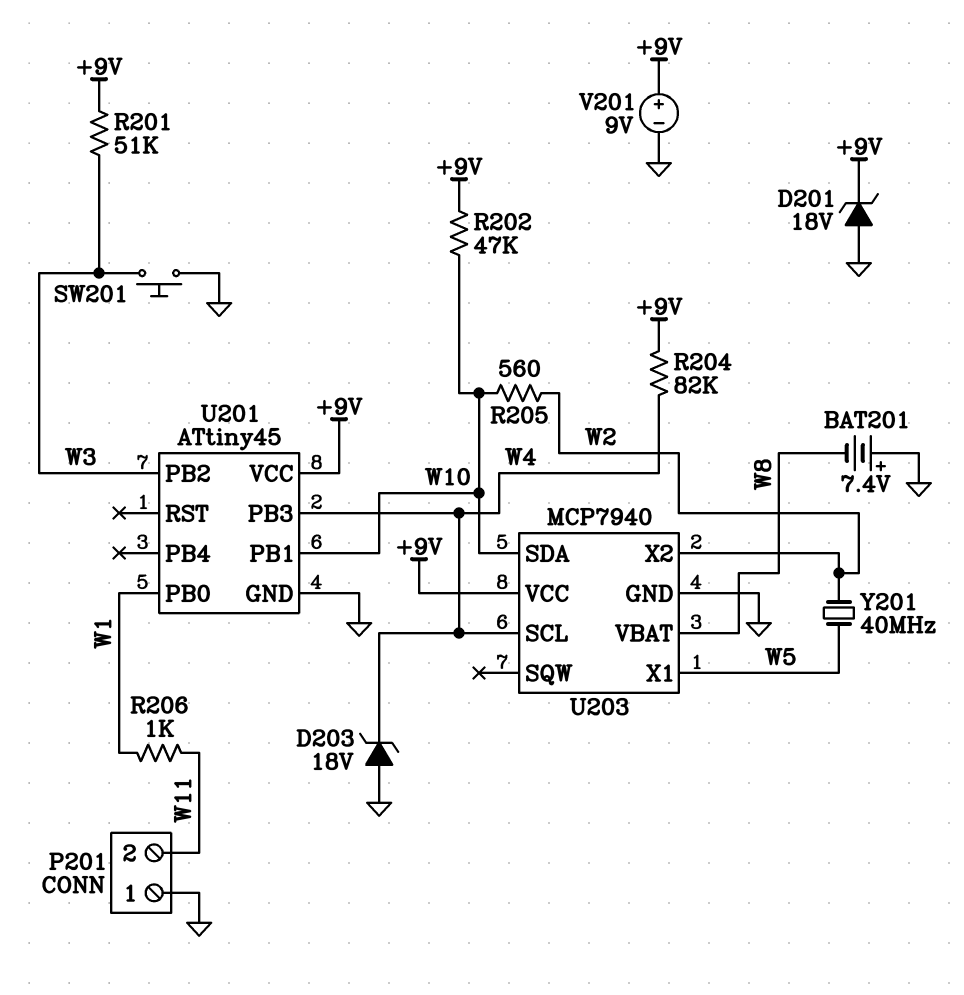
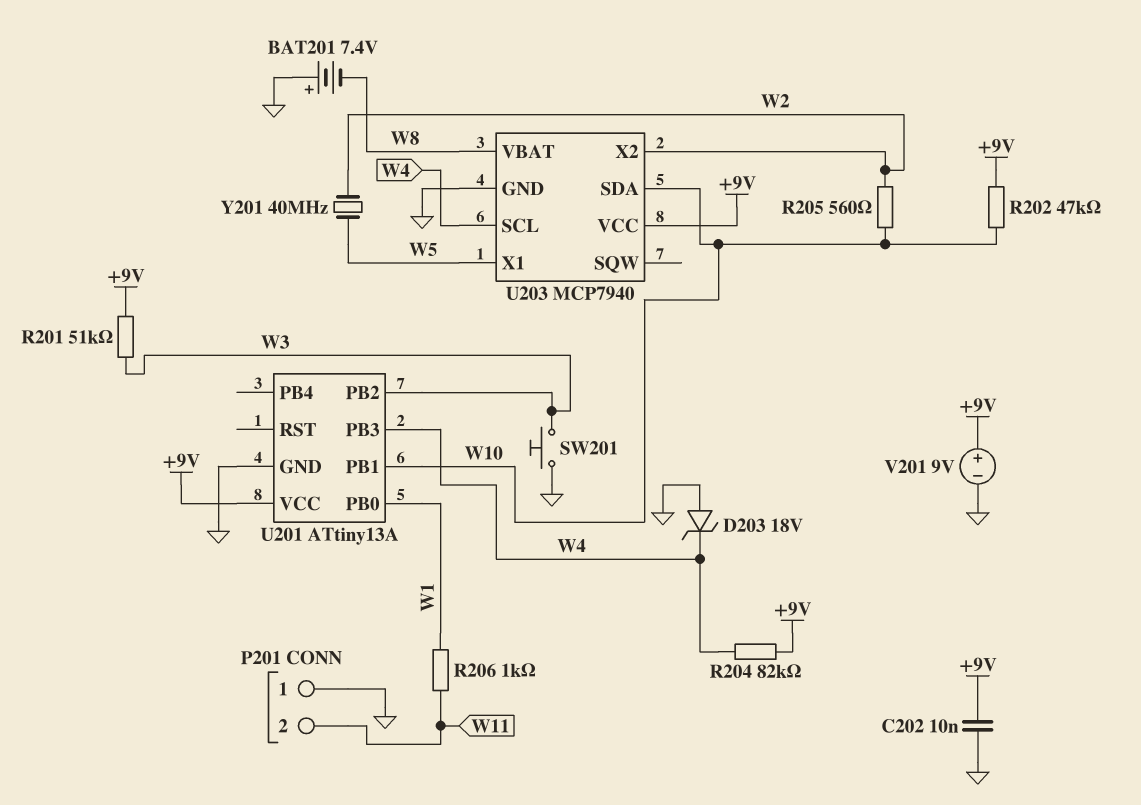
C202: none -> 10nF (+9V, GND)
D201: zener 18V (A GND, K +9V) -> none
U201: ATtiny45 -> ATtiny13A

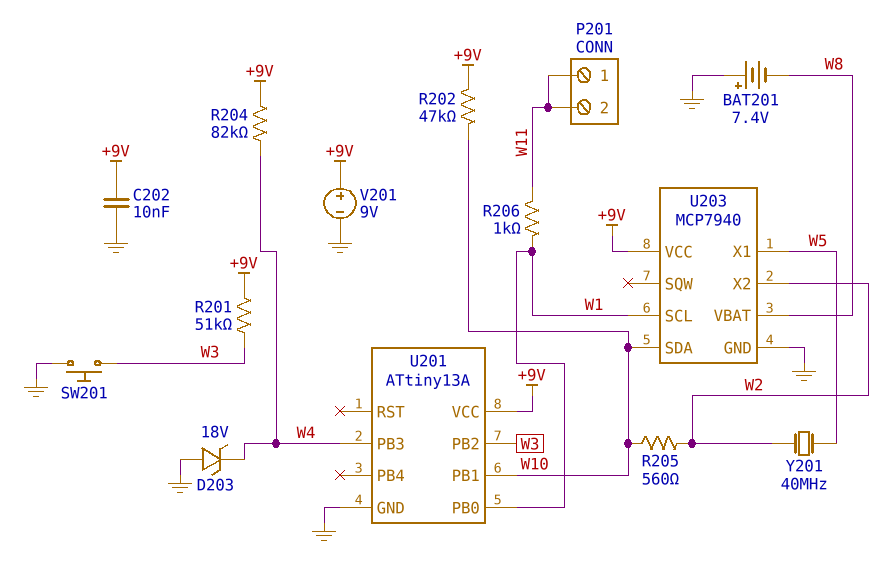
P201 pin 1: GND -> W11
U203 pin SCL: W4 -> W1

